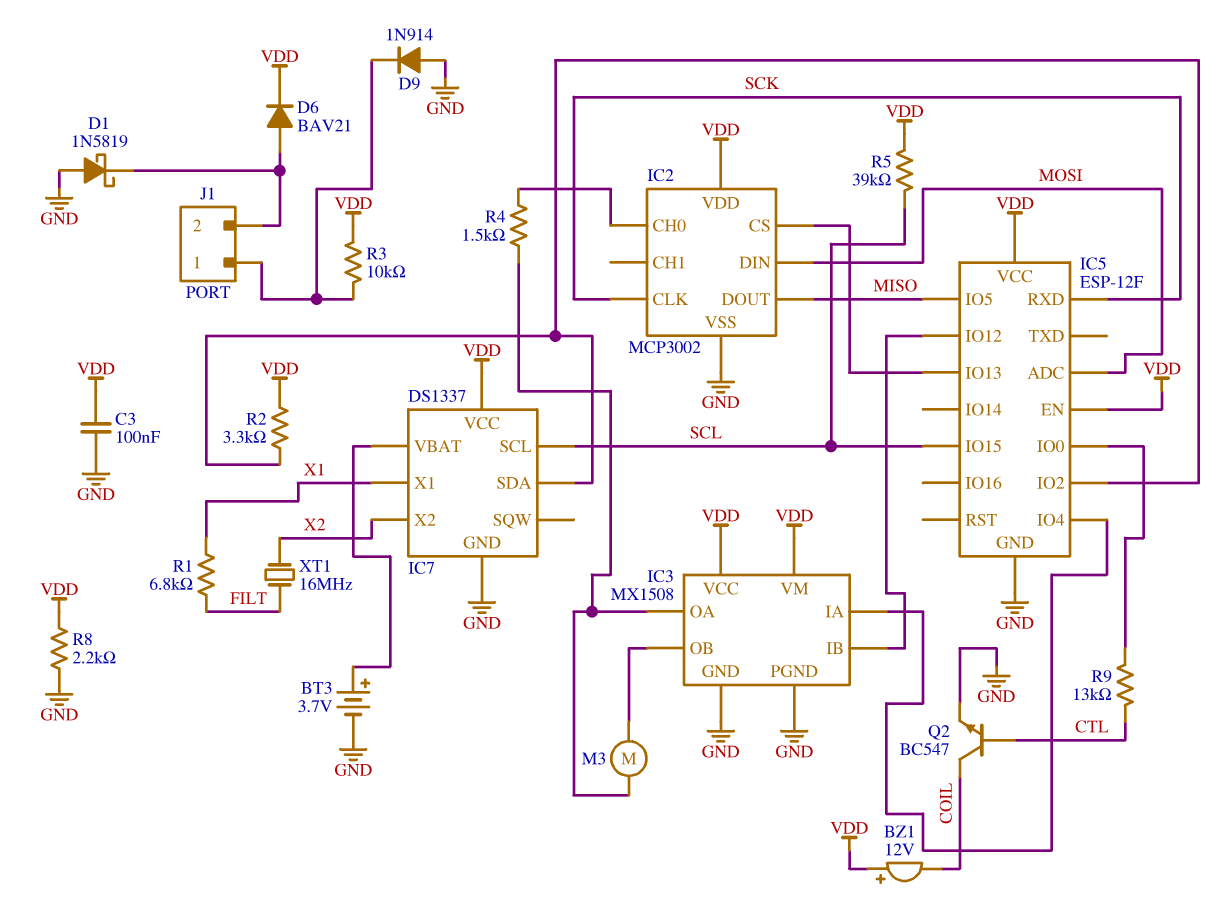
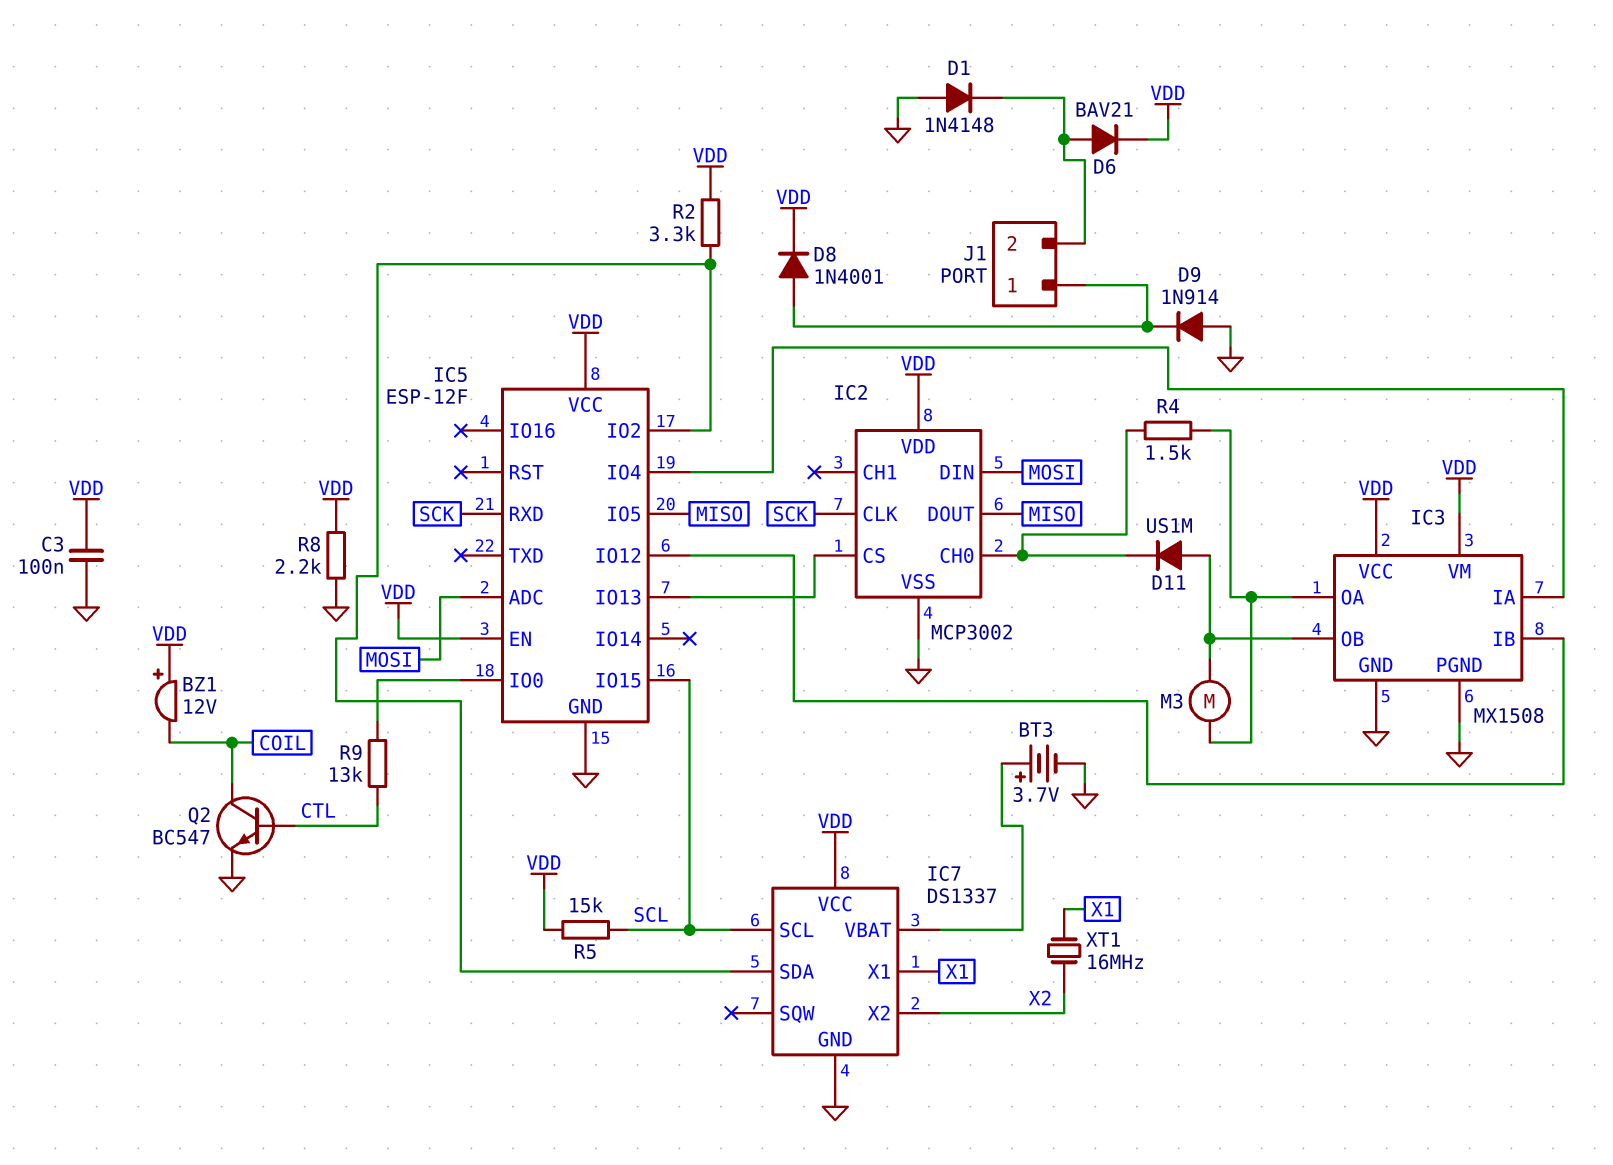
D1: schottky 1N5819 (A GND, K J1/2) -> diode 1N4148 (A GND, K J1/2)
D8: none -> diode 1N4001 (A J1/1, K VDD)
D11: none -> diode US1M (A IC3/OB, K IC2/CH0)
R1: 6.8k (FILT, X1) -> none
R3: 10k (J1/1, VDD) -> none
R5: 39k (SCL, VDD) -> 15k (SCL, VDD)
XT1: 16MHz (FILT, X2) -> 16MHz (X1, X2)

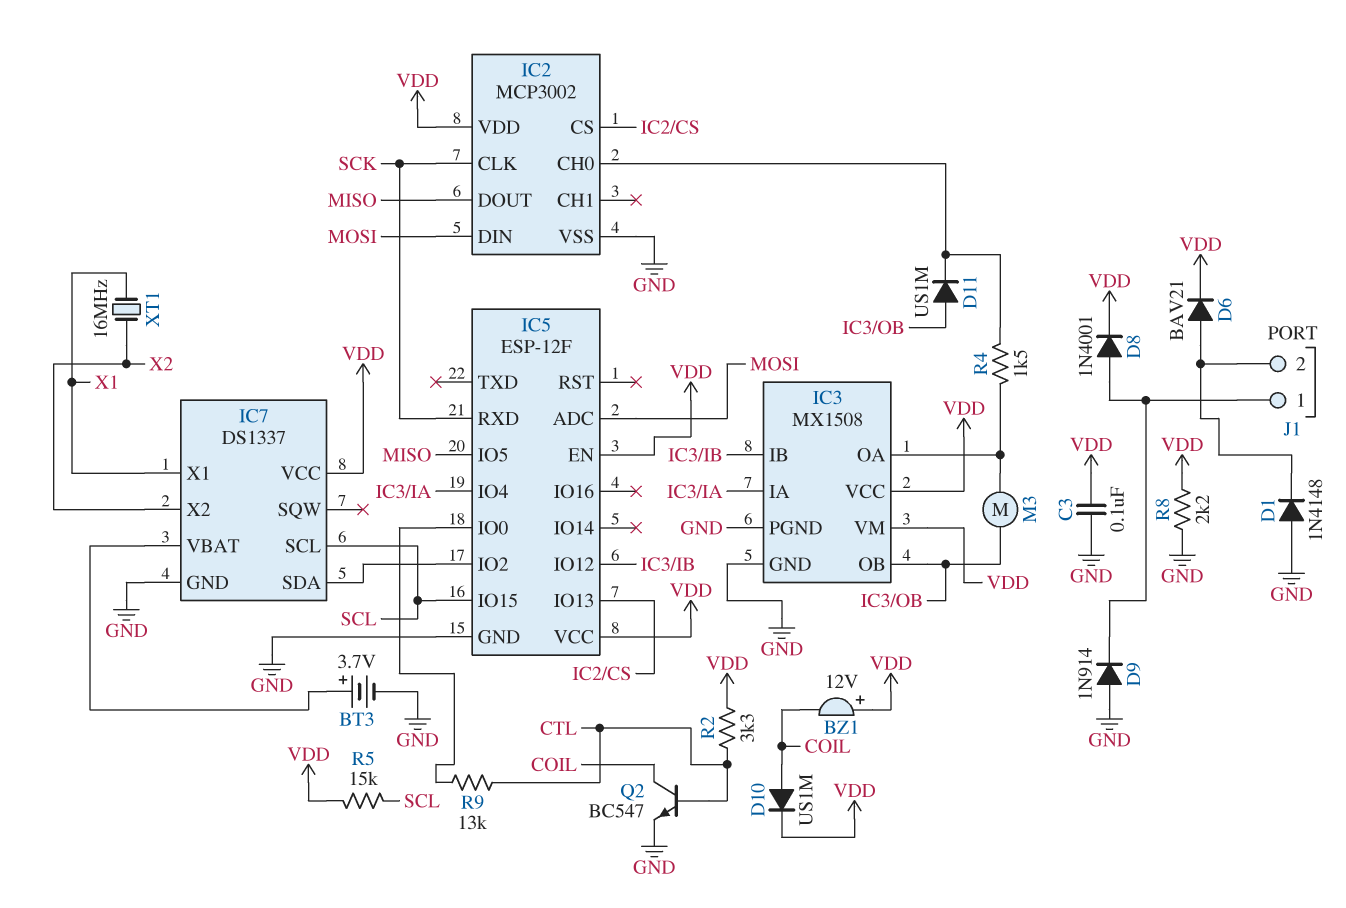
D10: none -> diode US1M (A COIL, K VDD)
R2: 3.3k (IC5/IO2, VDD) -> 3.3k (CTL, VDD)

